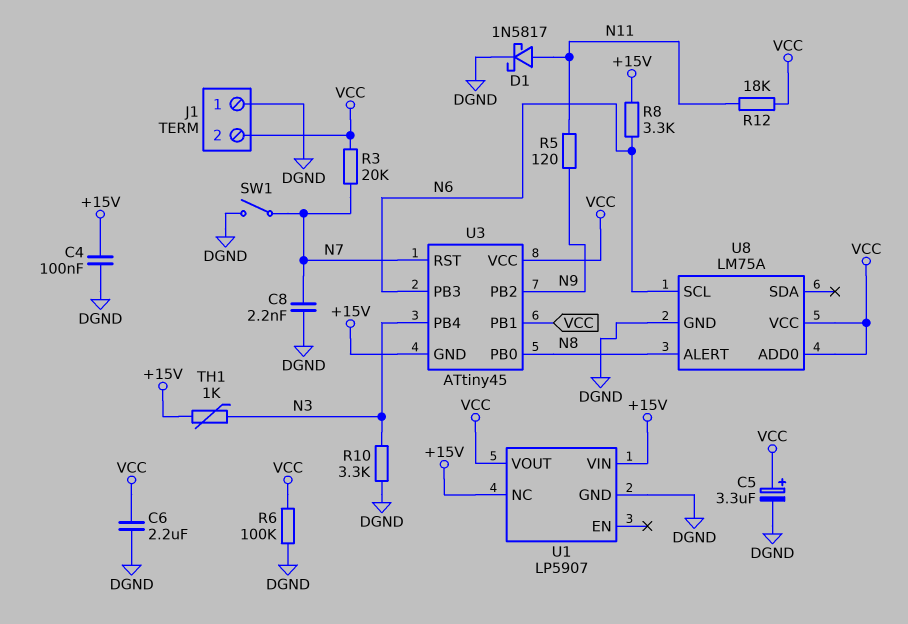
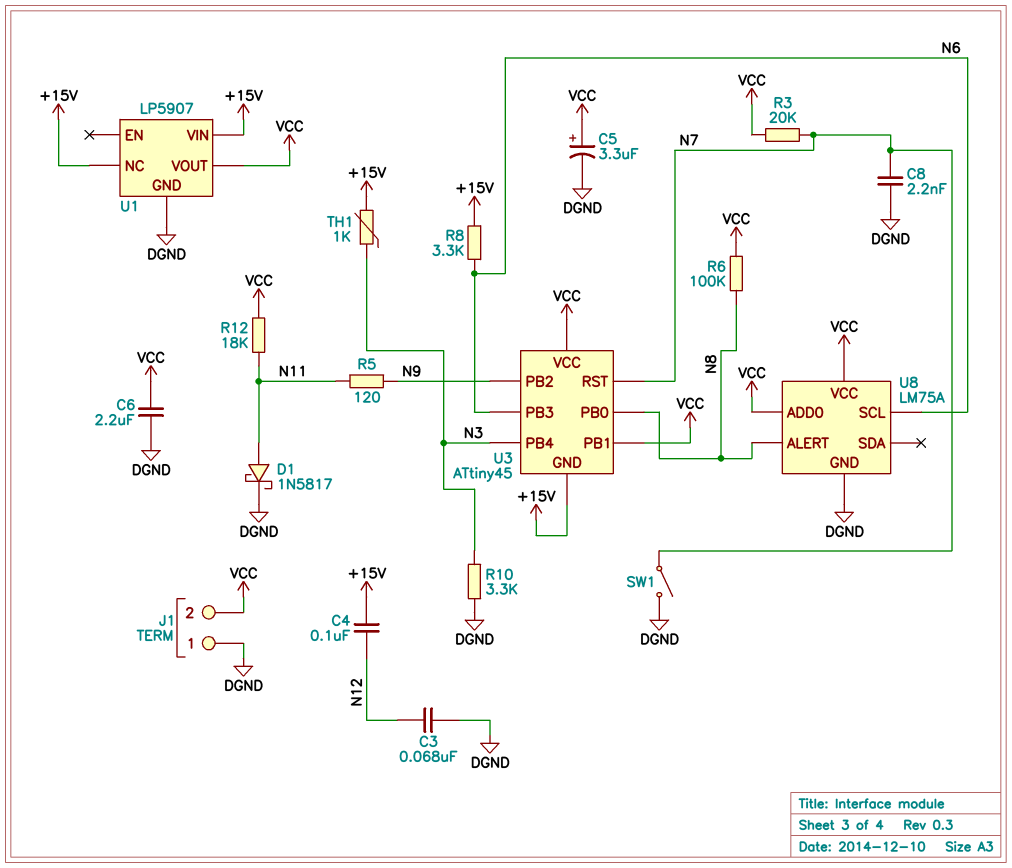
C3: none -> 68nF (DGND, N12)
C4: 100nF (+15V, DGND) -> 100nF (+15V, N12)
R6: 100k (DGND, VCC) -> 100k (N8, VCC)

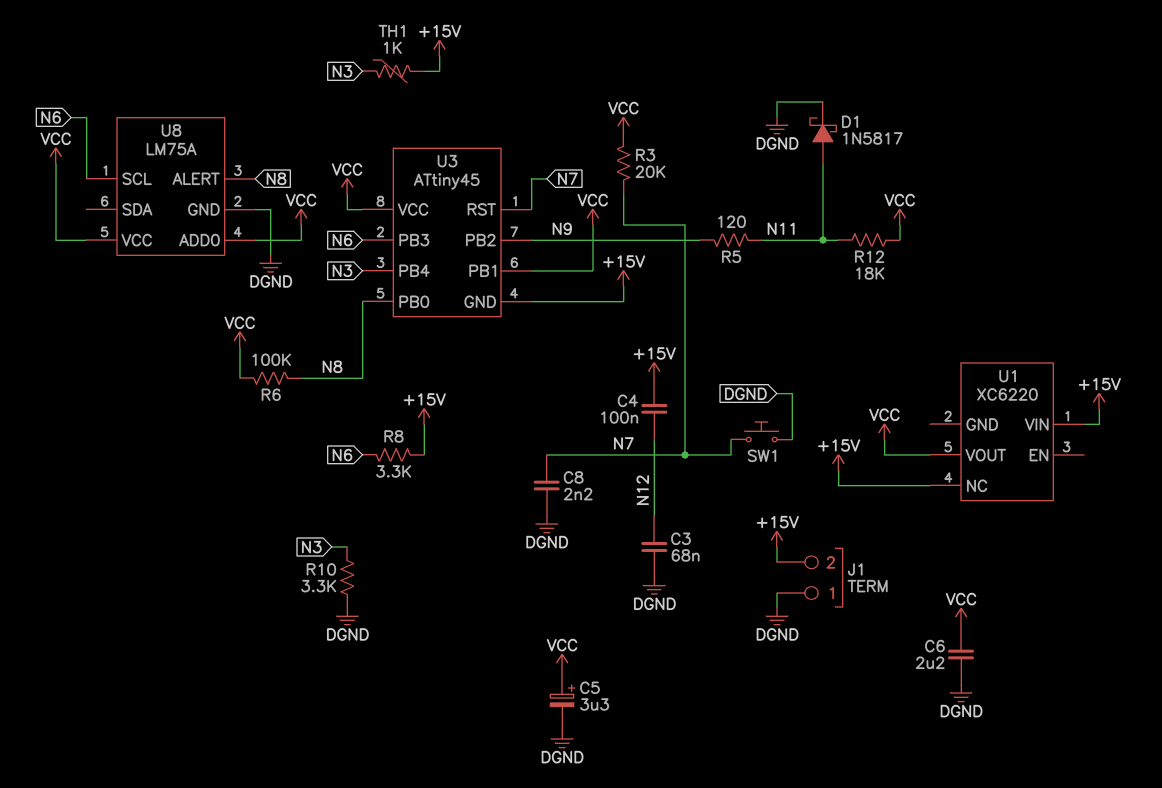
J1 pin 2: VCC -> +15V
SW1: switch (DGND, N7) -> button (DGND, N7)
U1: LP5907 -> XC6220
U1 pin GND: DGND -> none

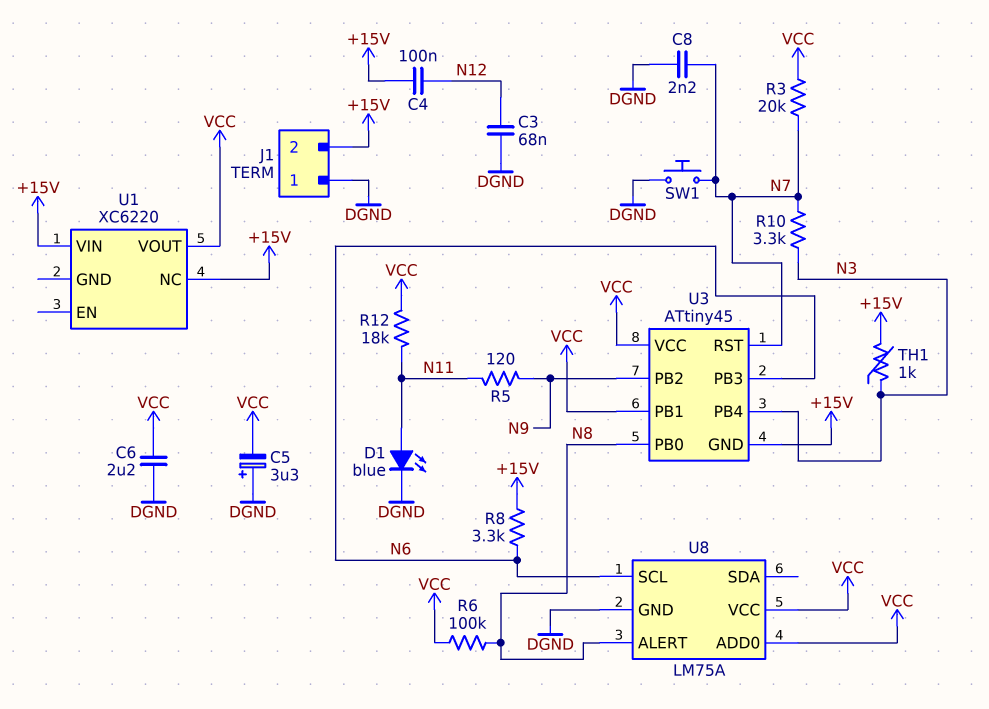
C5: 3.3uF (plus VCC, minus DGND) -> 3.3uF (plus DGND, minus VCC)
D1: schottky 1N5817 (A N11, K DGND) -> LED blue (A N11, K DGND)
R10: 3.3k (DGND, N3) -> 3.3k (N3, N7)

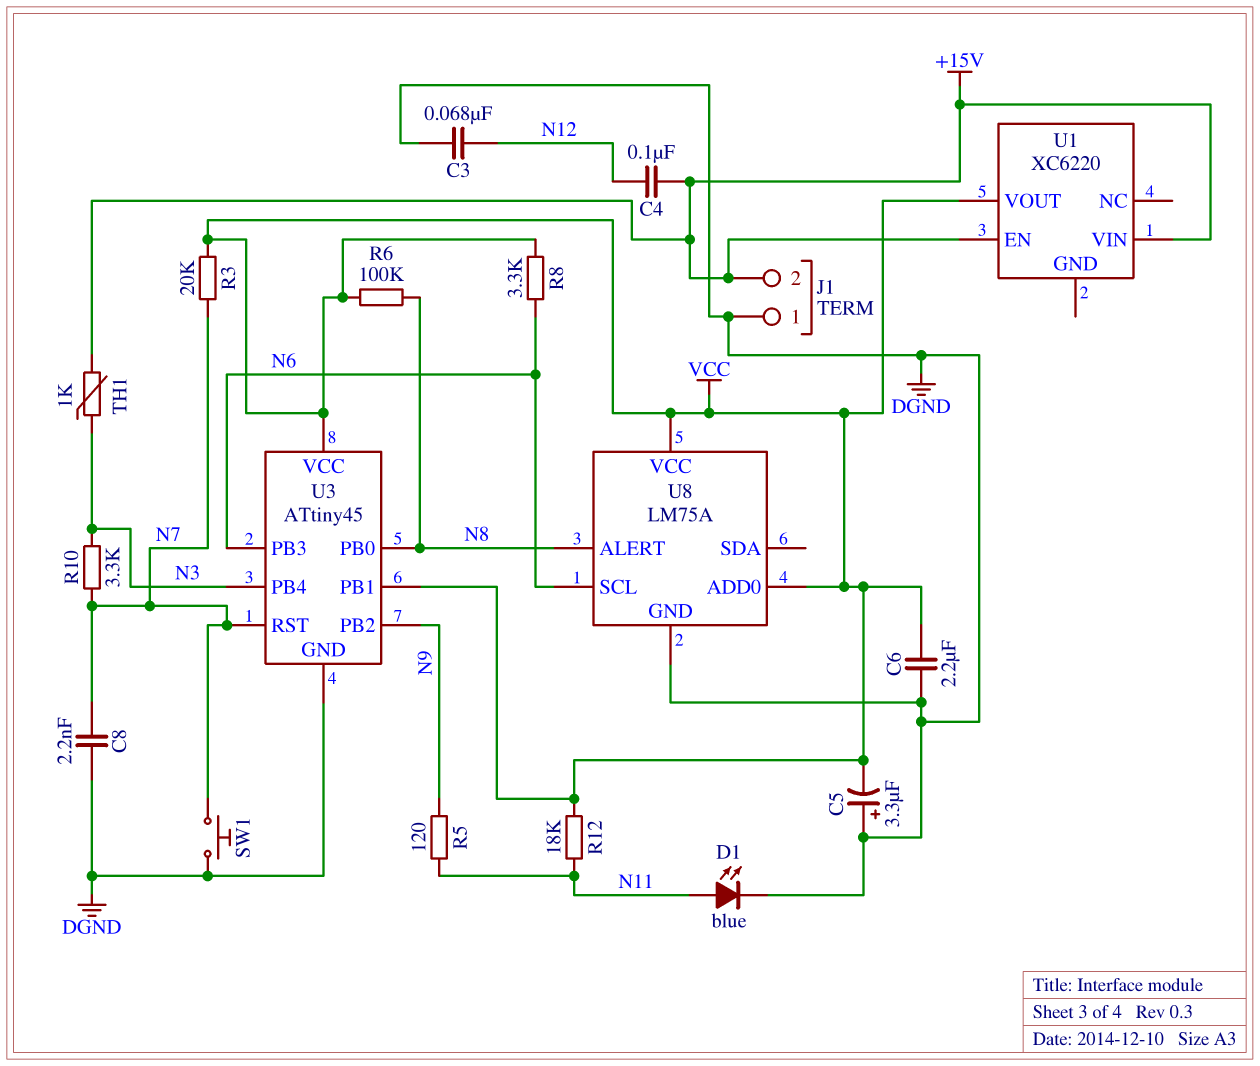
R8: 3.3k (+15V, N6) -> 3.3k (N6, VCC)
U1 pin EN: none -> +15V
U1 pin NC: +15V -> none
U3 pin GND: +15V -> DGND

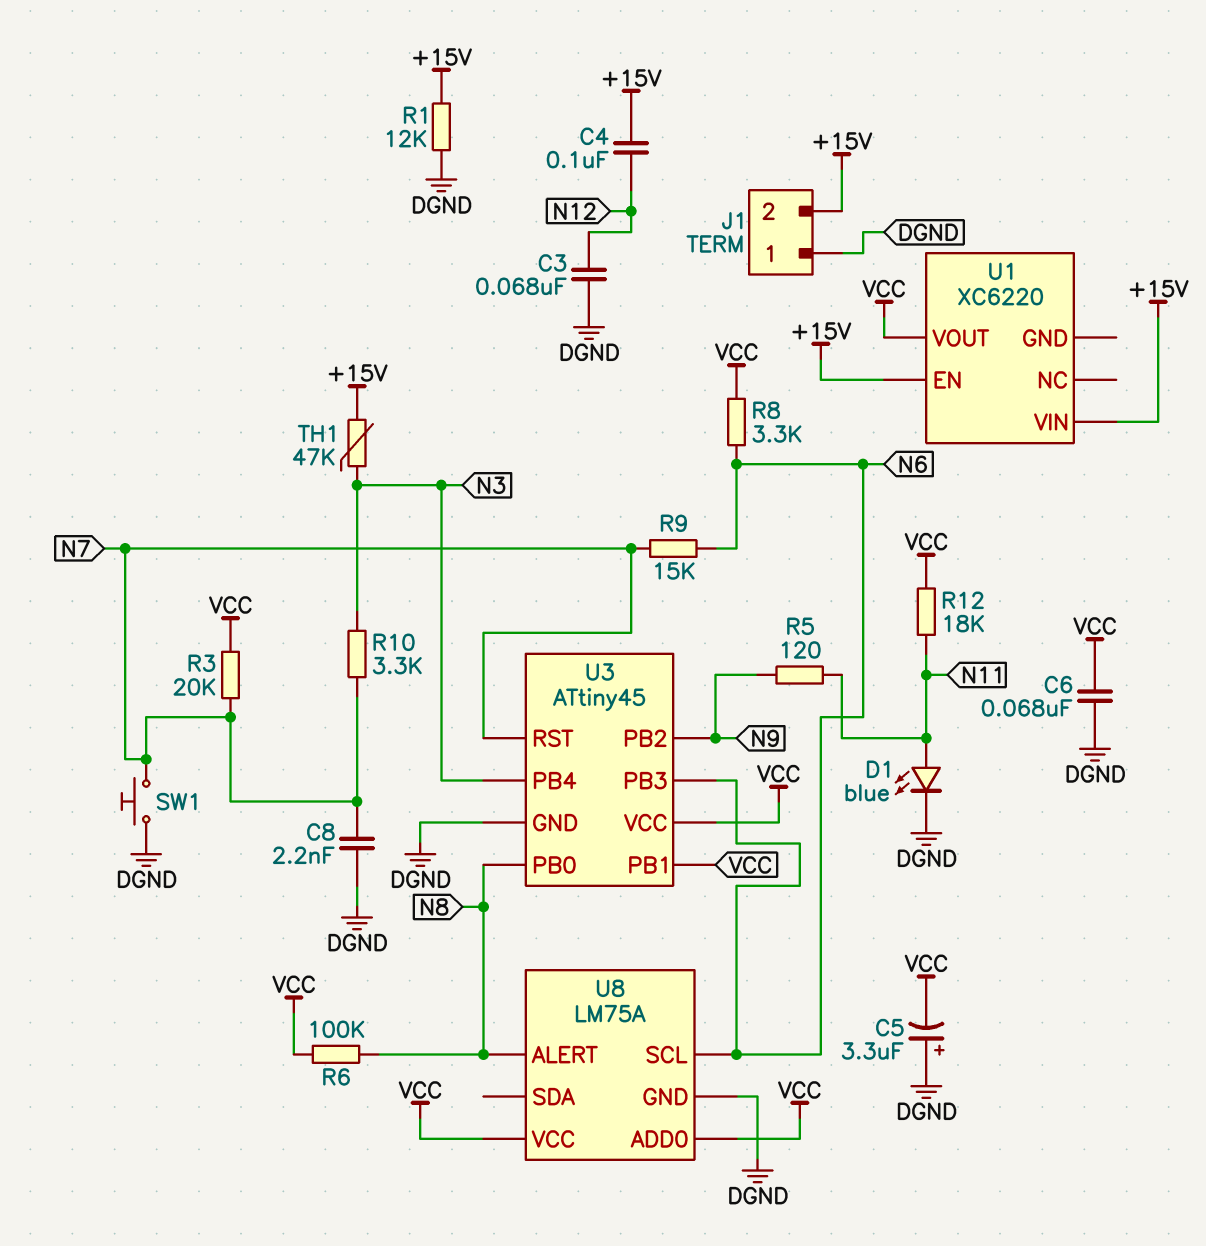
C6: 2.2uF (DGND, VCC) -> 68nF (DGND, VCC)
R1: none -> 12k (+15V, DGND)
R9: none -> 15k (N6, N7)
TH1: 1k (+15V, N3) -> 47k (+15V, N3)

